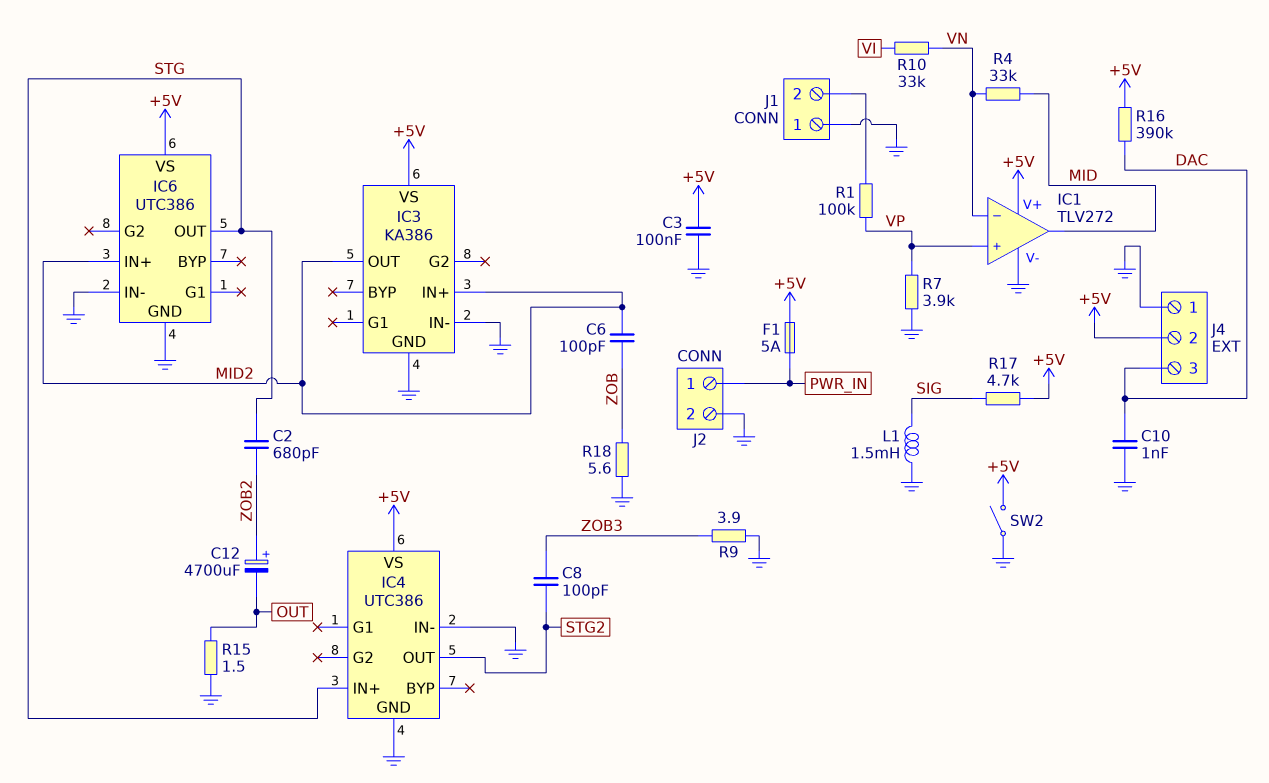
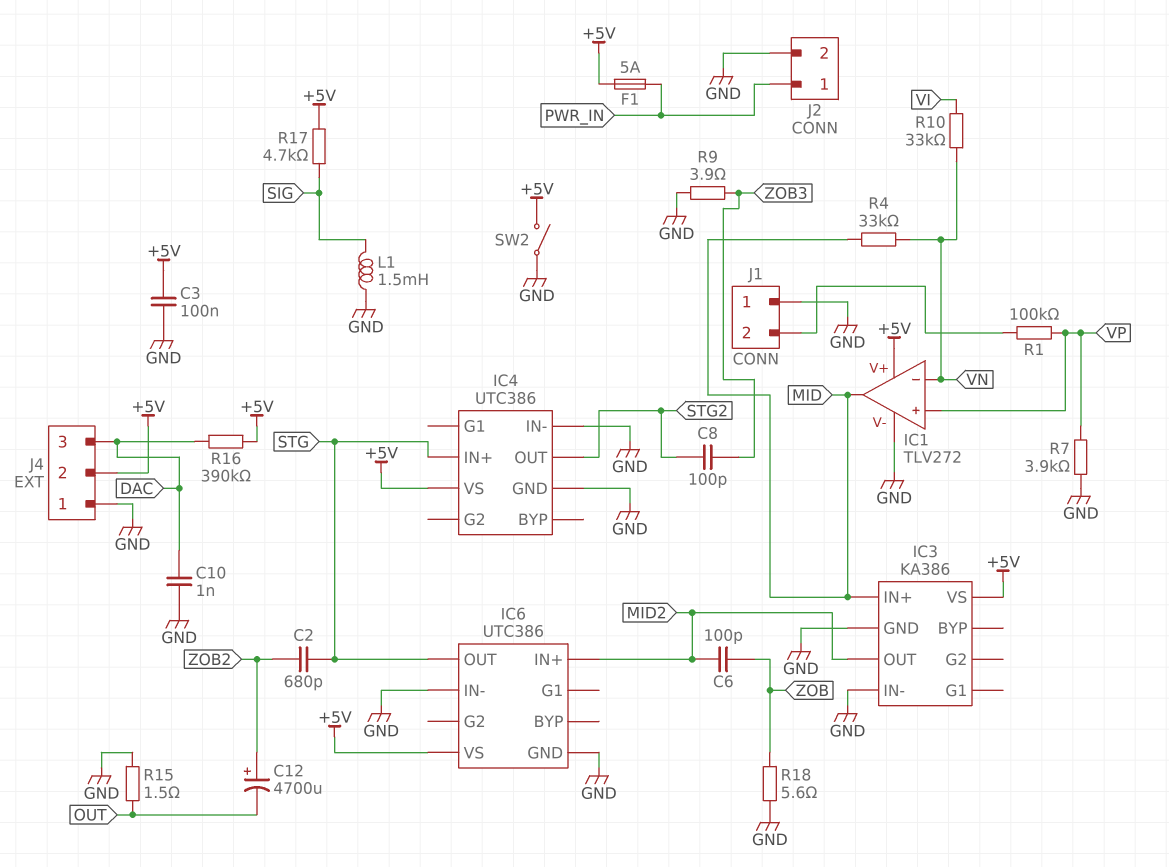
IC3 pin IN+: MID2 -> MID

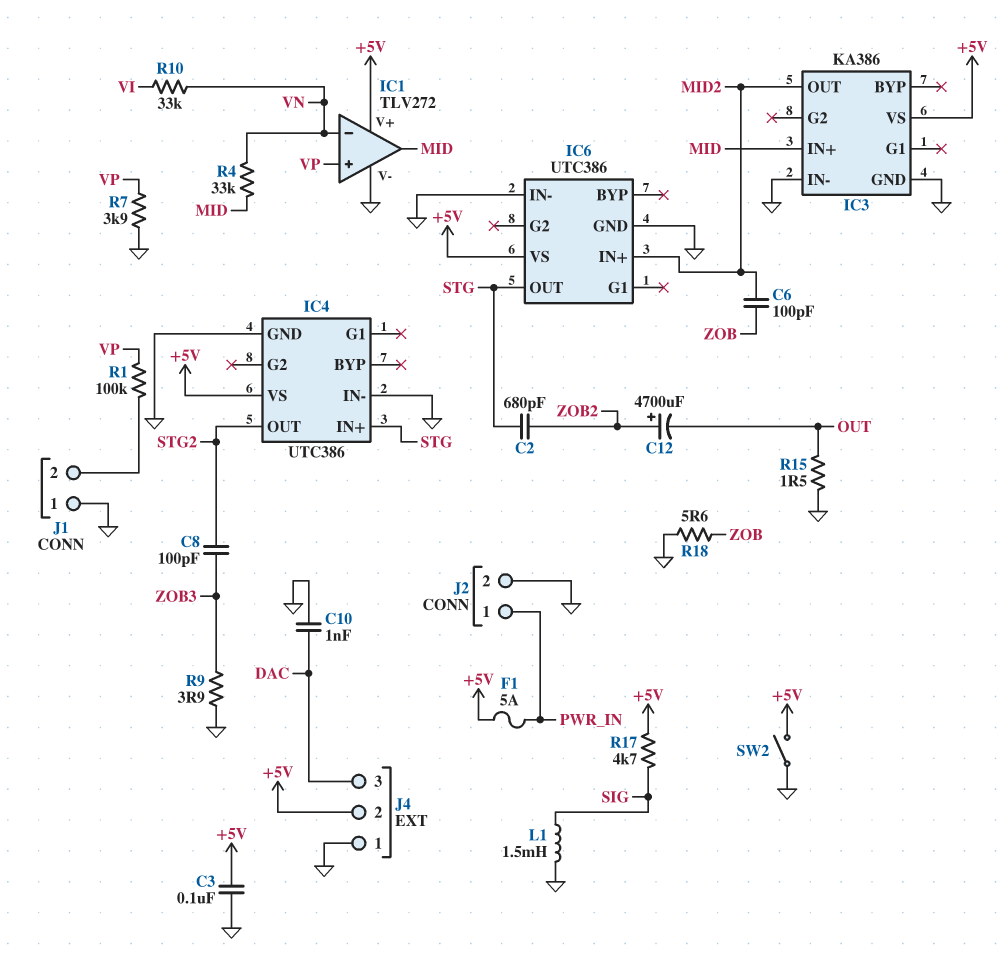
R16: 390k (+5V, DAC) -> none

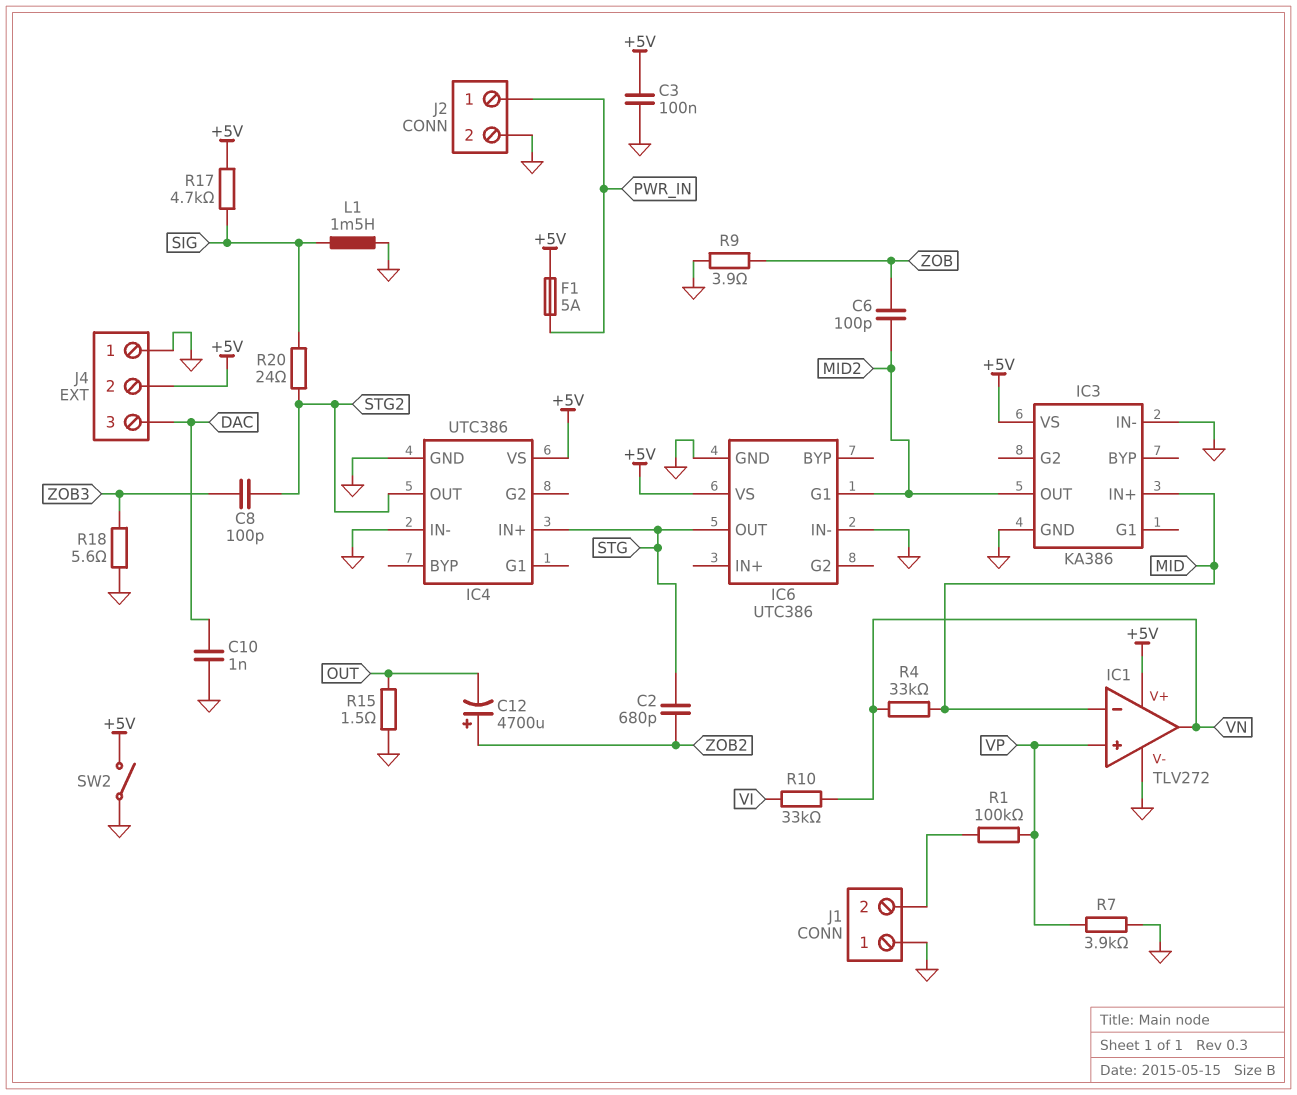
IC1 pin in-: VN -> MID
IC1 pin out: MID -> VN
IC6 pin G1: none -> MID2
IC6 pin IN+: MID2 -> none
R9: 3.9 (GND, ZOB3) -> 3.9 (GND, ZOB)
R18: 5.6 (GND, ZOB) -> 5.6 (GND, ZOB3)
R20: none -> 24 (SIG, STG2)

